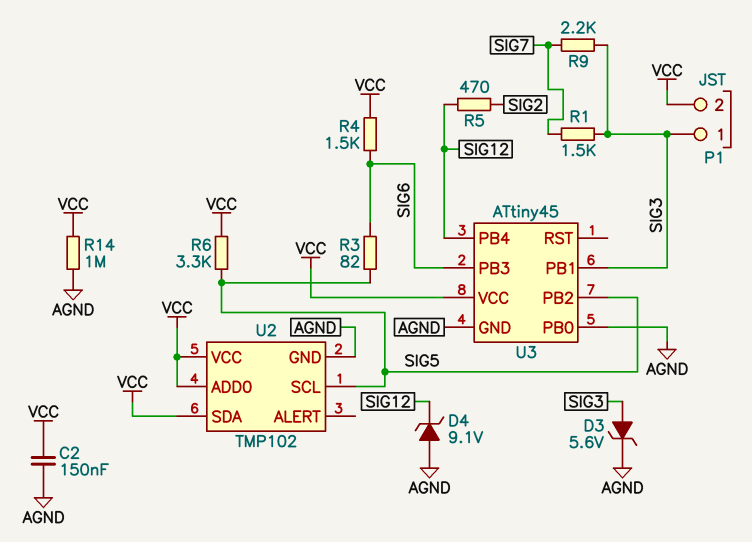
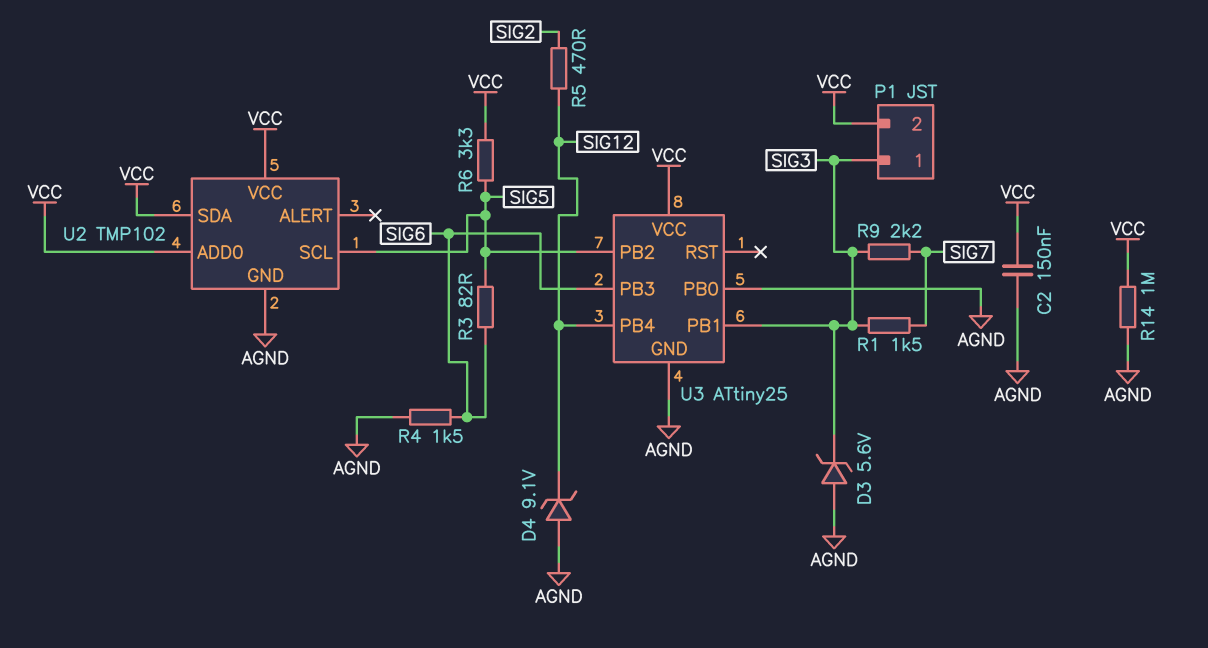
D3: zener 5.6V (A SIG3, K AGND) -> zener 5.6V (A AGND, K SIG3)
R4: 1.5k (SIG6, VCC) -> 1.5k (AGND, SIG6)
U3: ATtiny45 -> ATtiny25

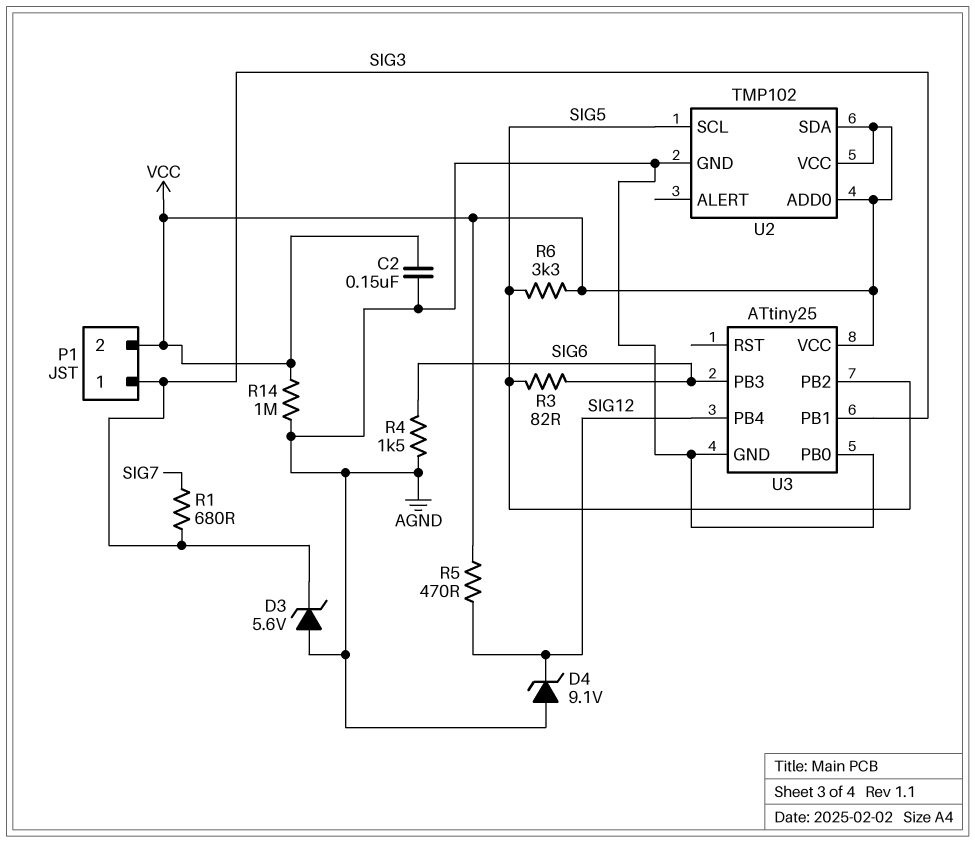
R1: 1.5k (SIG3, SIG7) -> 680 (SIG3, SIG7)
R5: 470 (SIG2, SIG12) -> 470 (SIG12, VCC)
R9: 2.2k (SIG3, SIG7) -> none

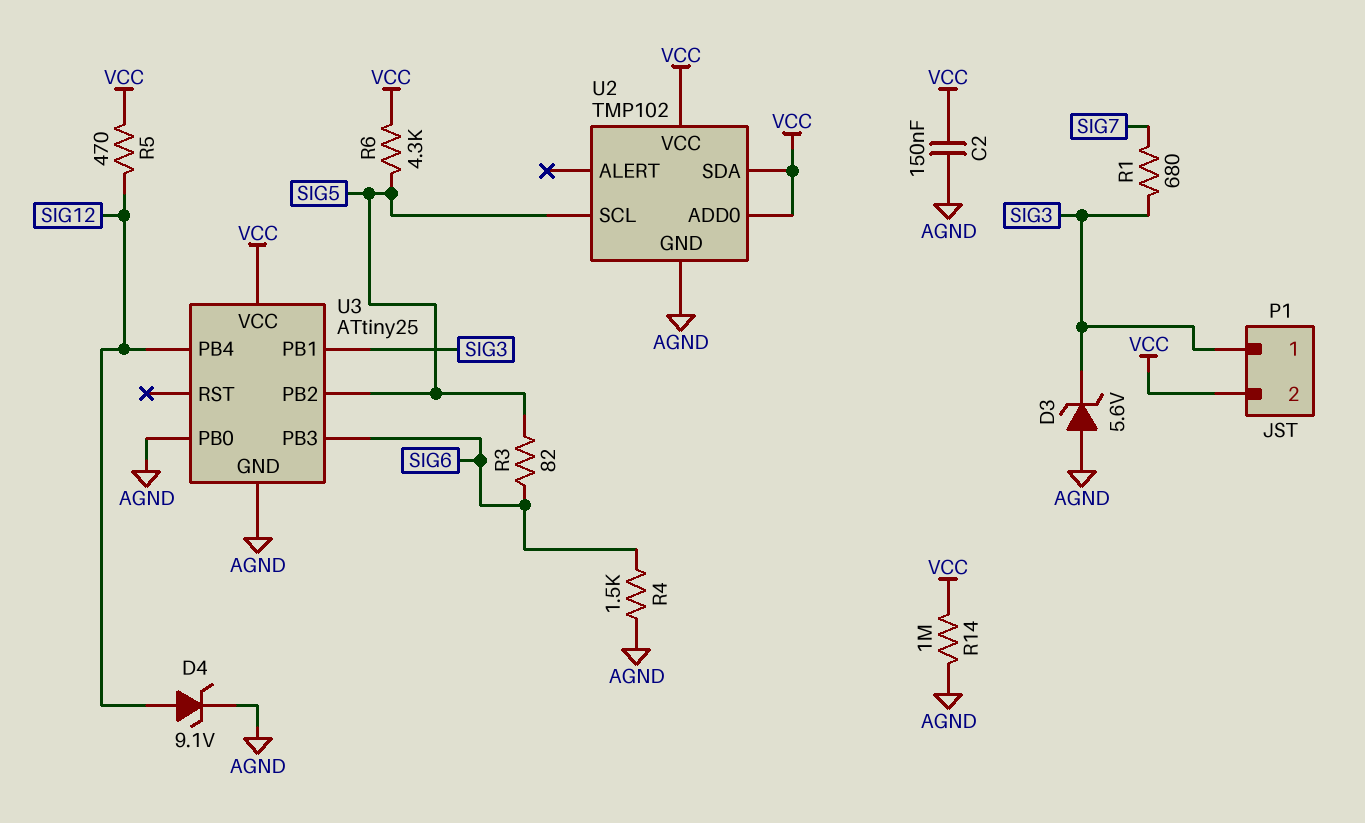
D4: zener 9.1V (A AGND, K SIG12) -> zener 9.1V (A SIG12, K AGND)
R6: 3.3k (SIG5, VCC) -> 4.3k (SIG5, VCC)

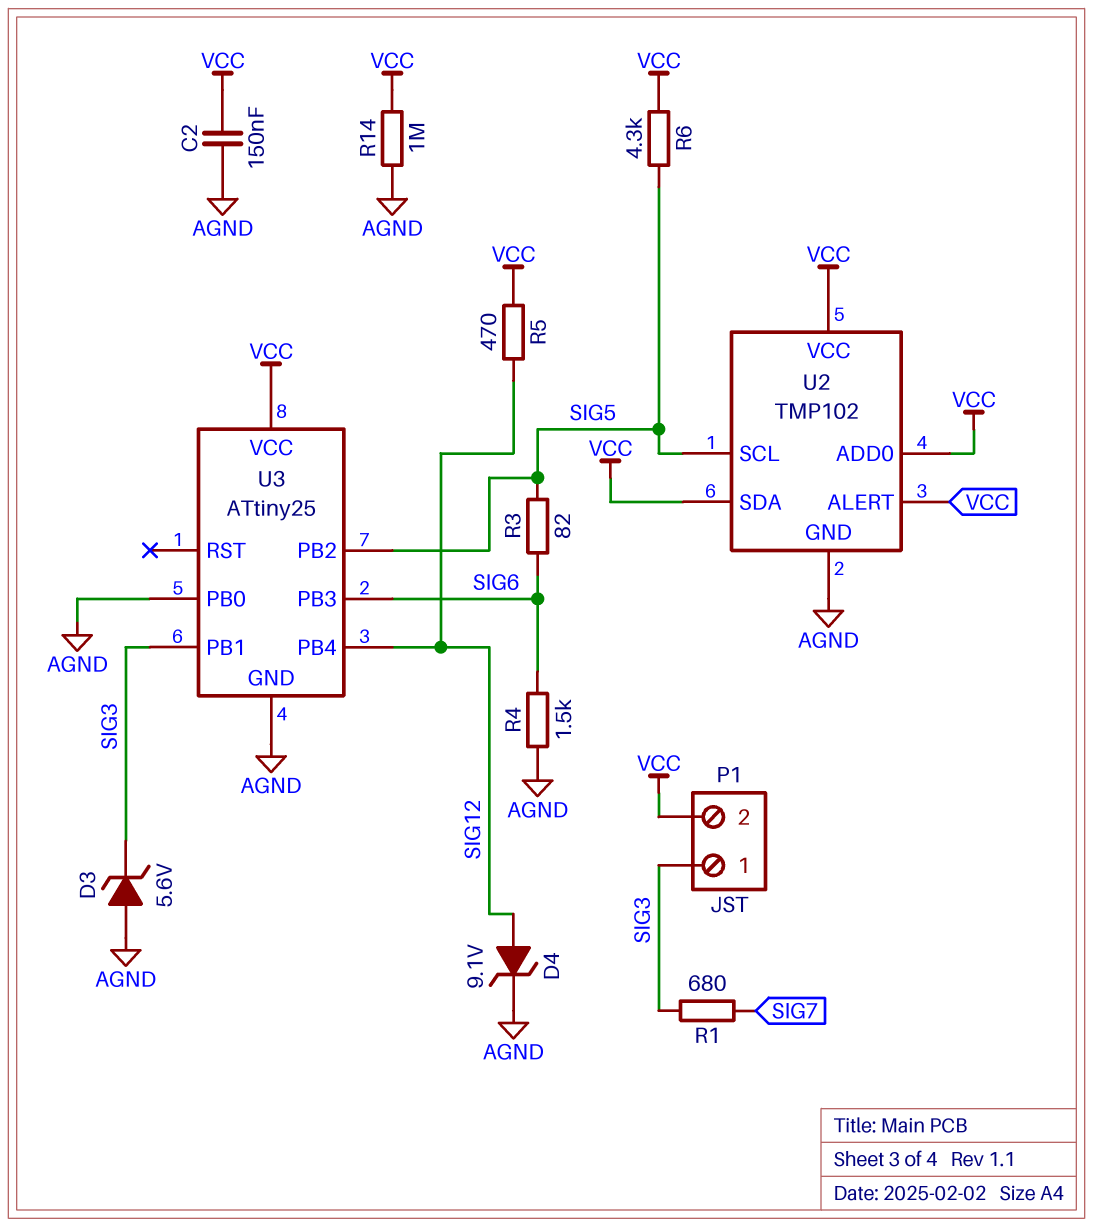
U2 pin ALERT: none -> VCC

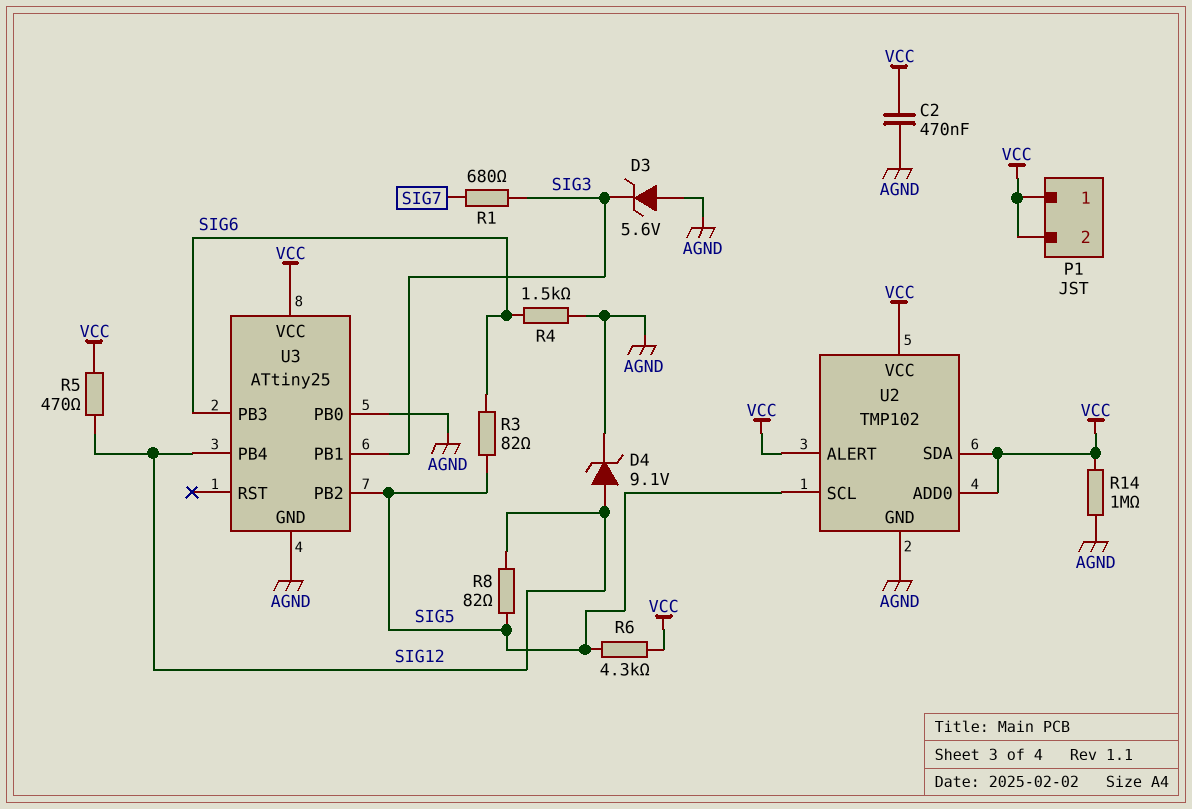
C2: 150nF (AGND, VCC) -> 470nF (AGND, VCC)
P1 pin 1: SIG3 -> VCC
R8: none -> 82 (SIG5, SIG12)

